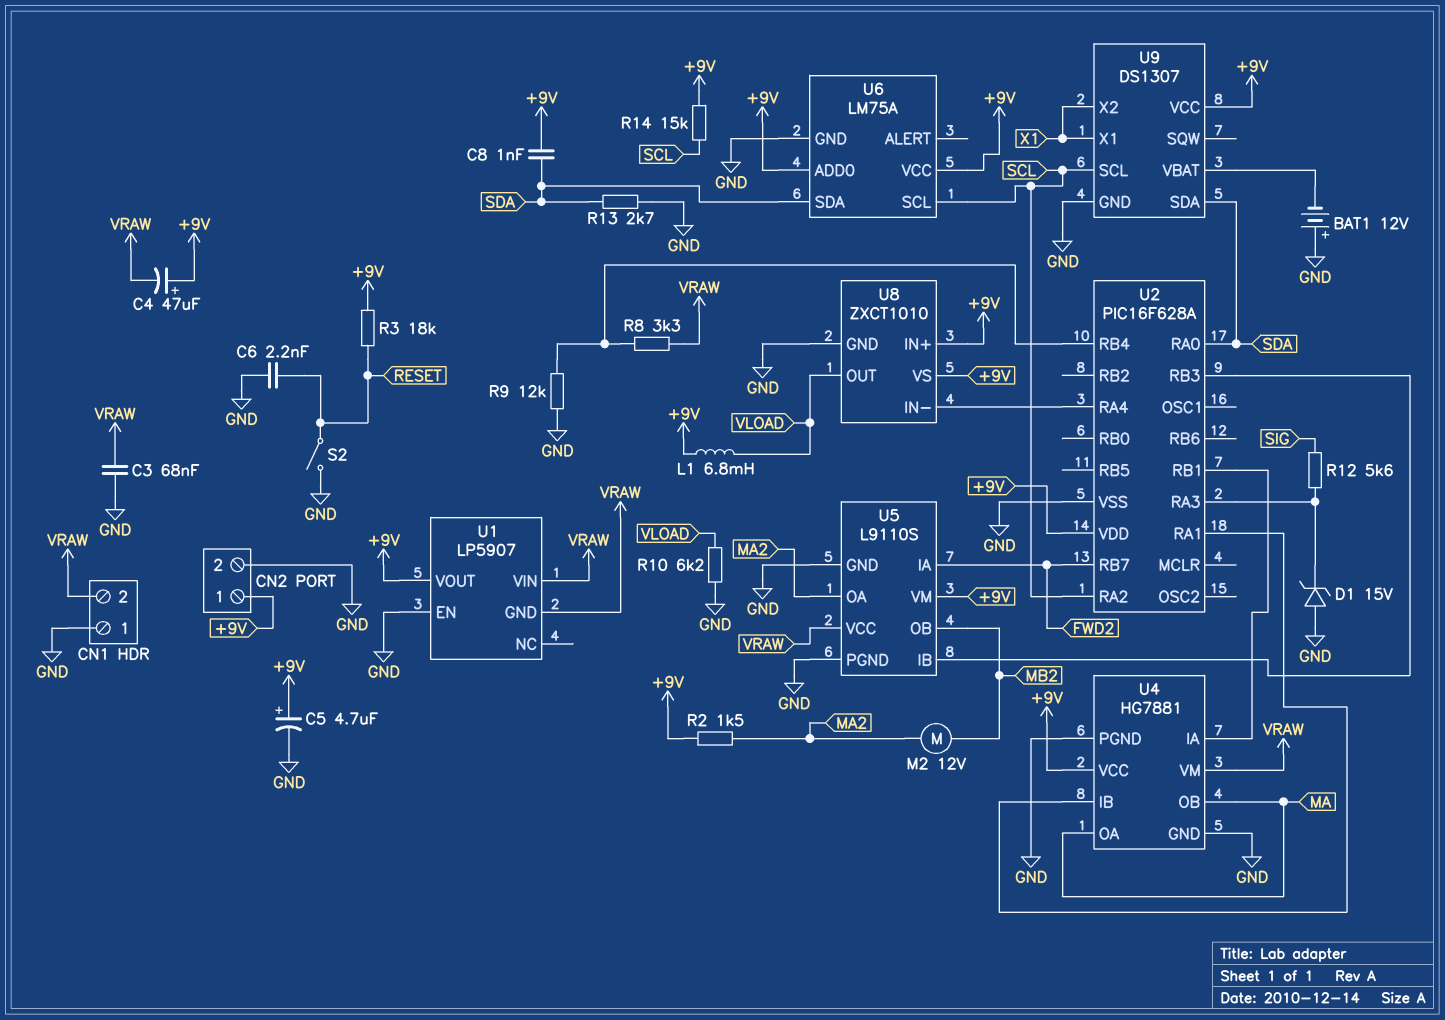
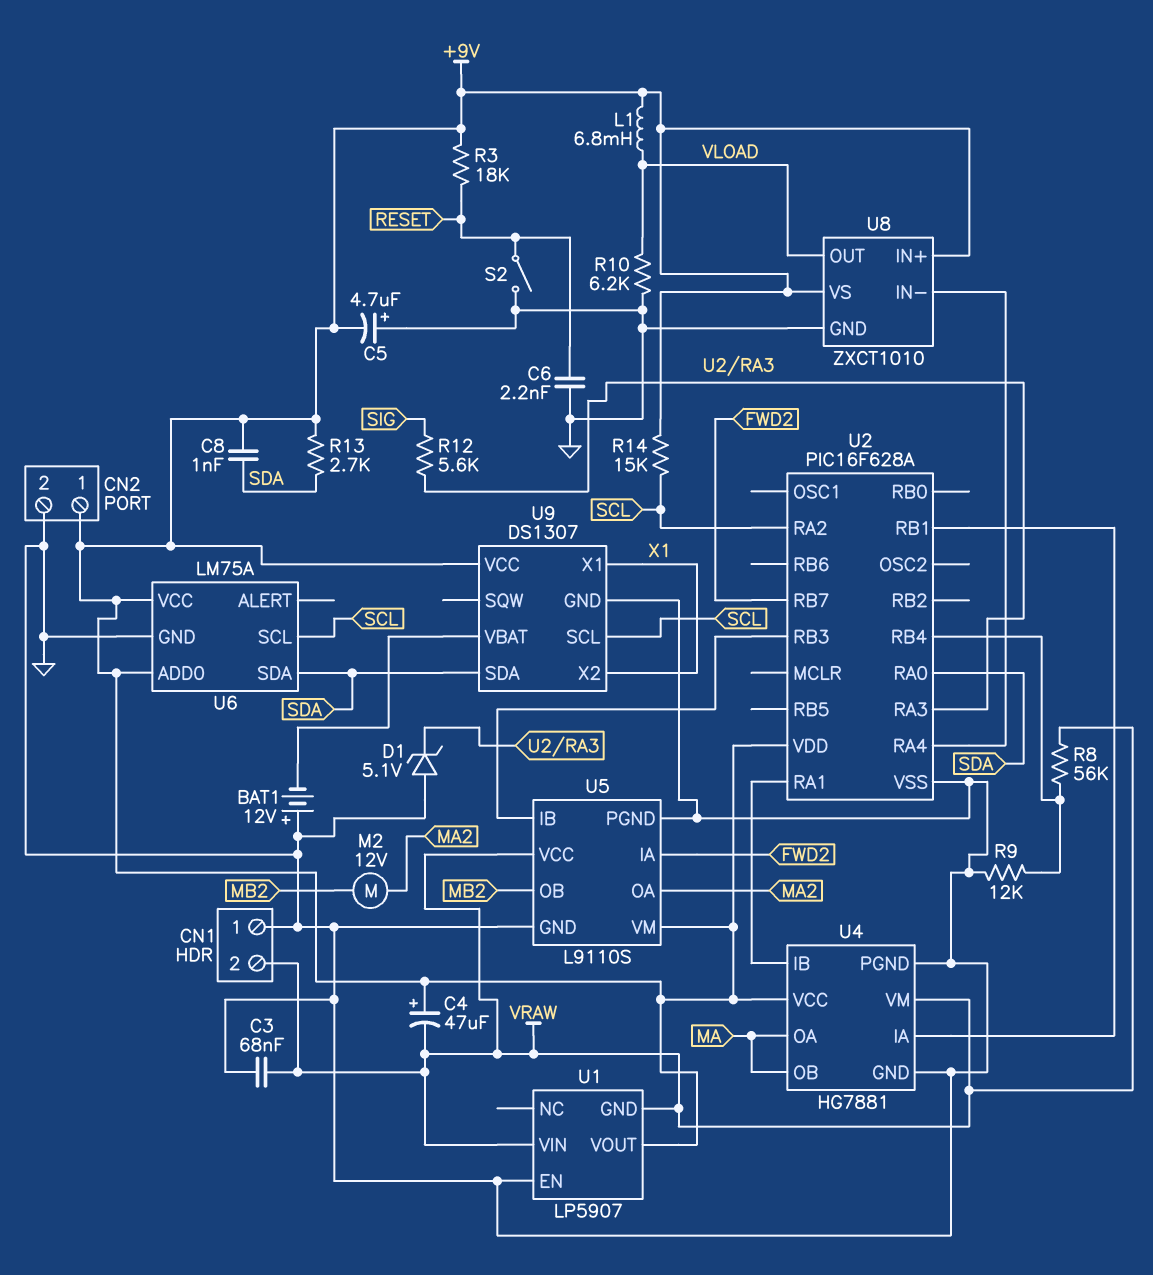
C5: 4.7uF (plus +9V, minus GND) -> 4.7uF (plus GND, minus +9V)
D1: zener 15V (A GND, K U2/RA3) -> zener 5.1V (A GND, K U2/RA3)
R2: 1.5k (+9V, MA2) -> none
R8: 3.3k (U2/RB4, VRAW) -> 56k (U2/RB4, VRAW)
R13: 2.7k (GND, SDA) -> 2.7k (+9V, SDA)

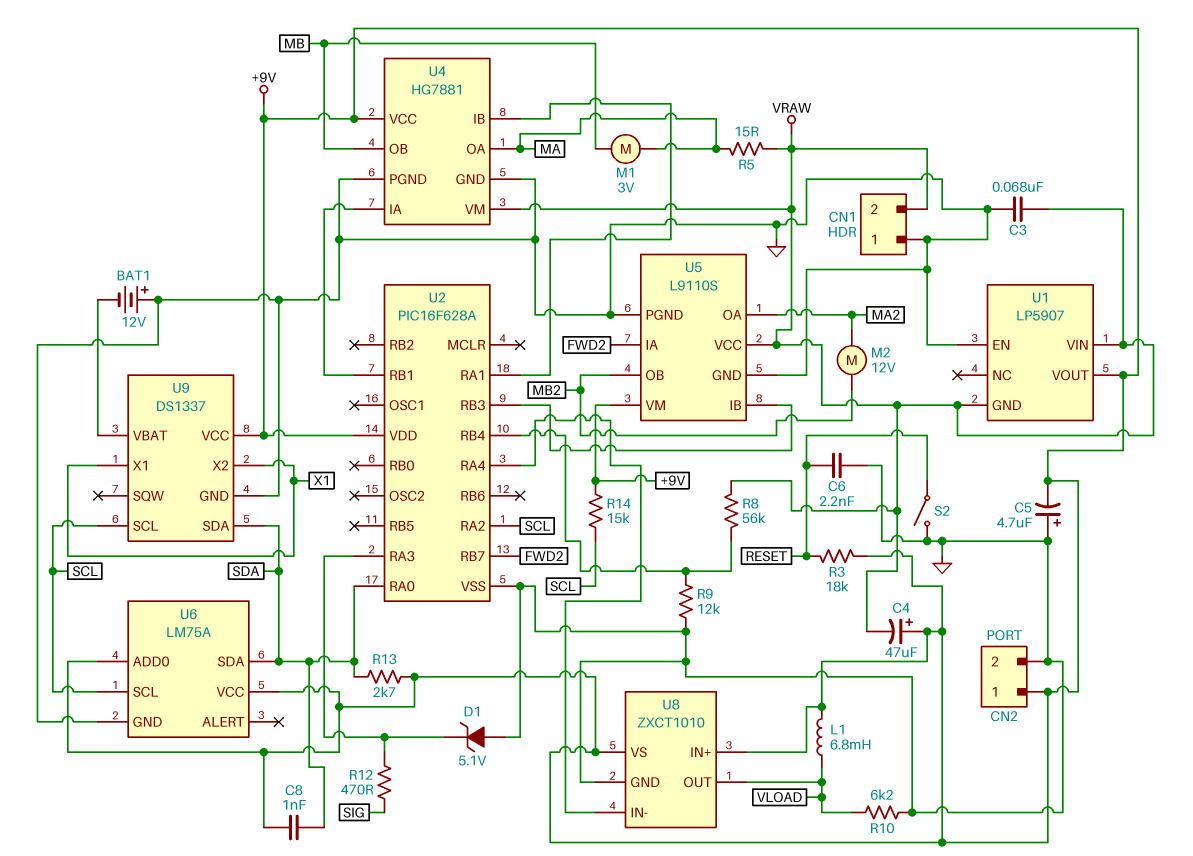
M1: none -> motor 3V (MA, MB)
R5: none -> 15 (MA, VRAW)
R12: 5.6k (SIG, U2/RA3) -> 470 (SIG, U2/RA3)
U4 pin OB: MA -> MB
U9: DS1307 -> DS1337

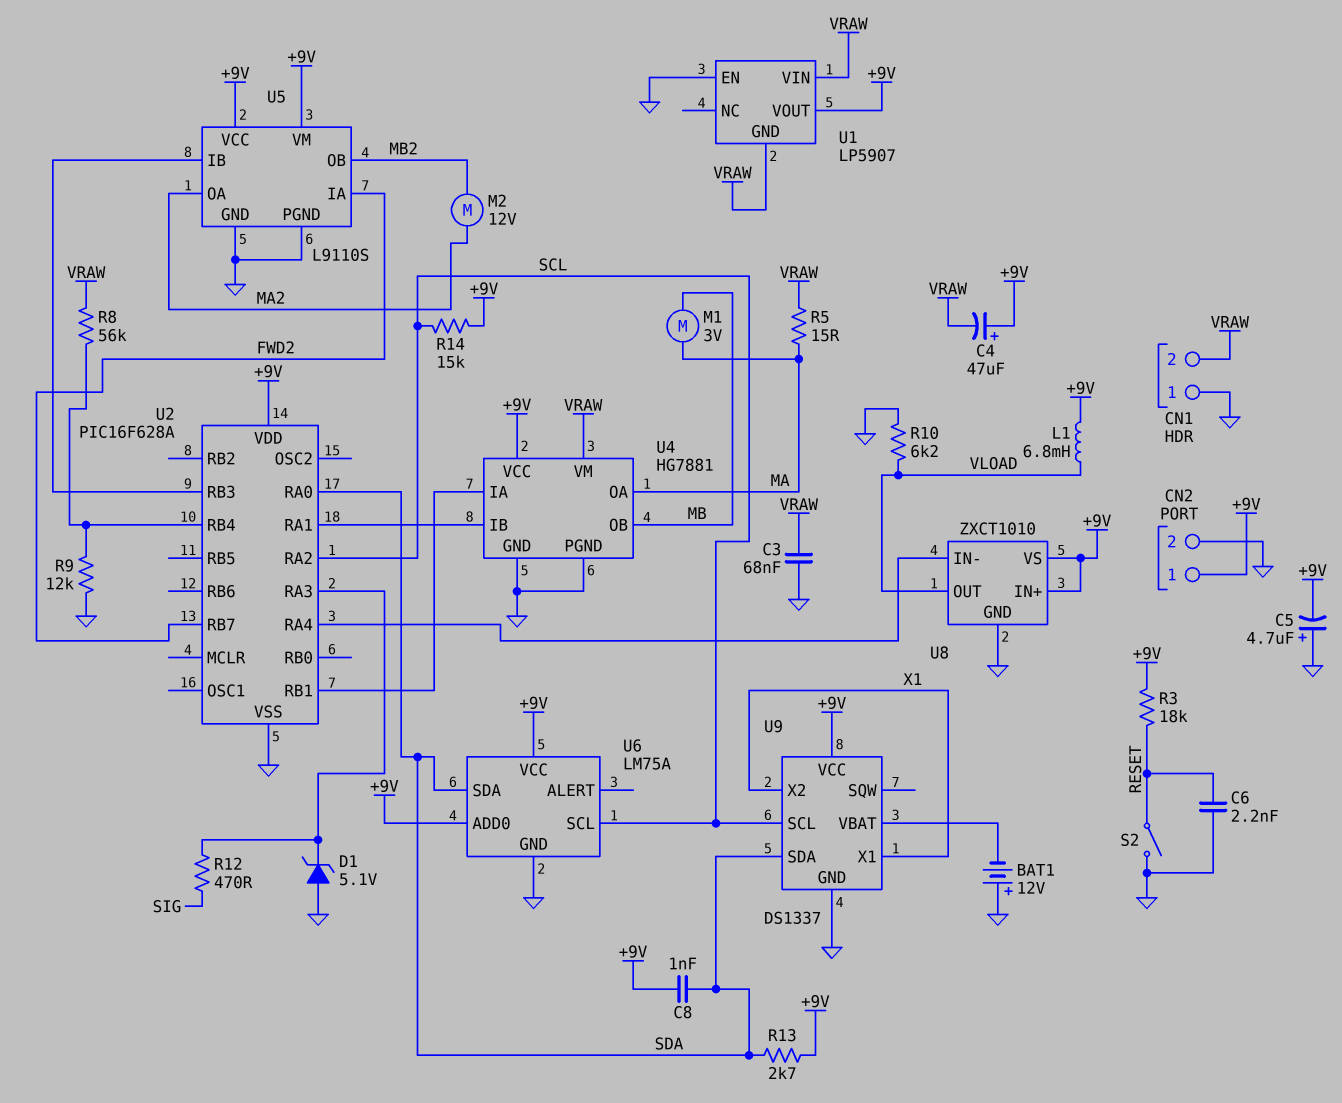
U5 pin VCC: VRAW -> +9V

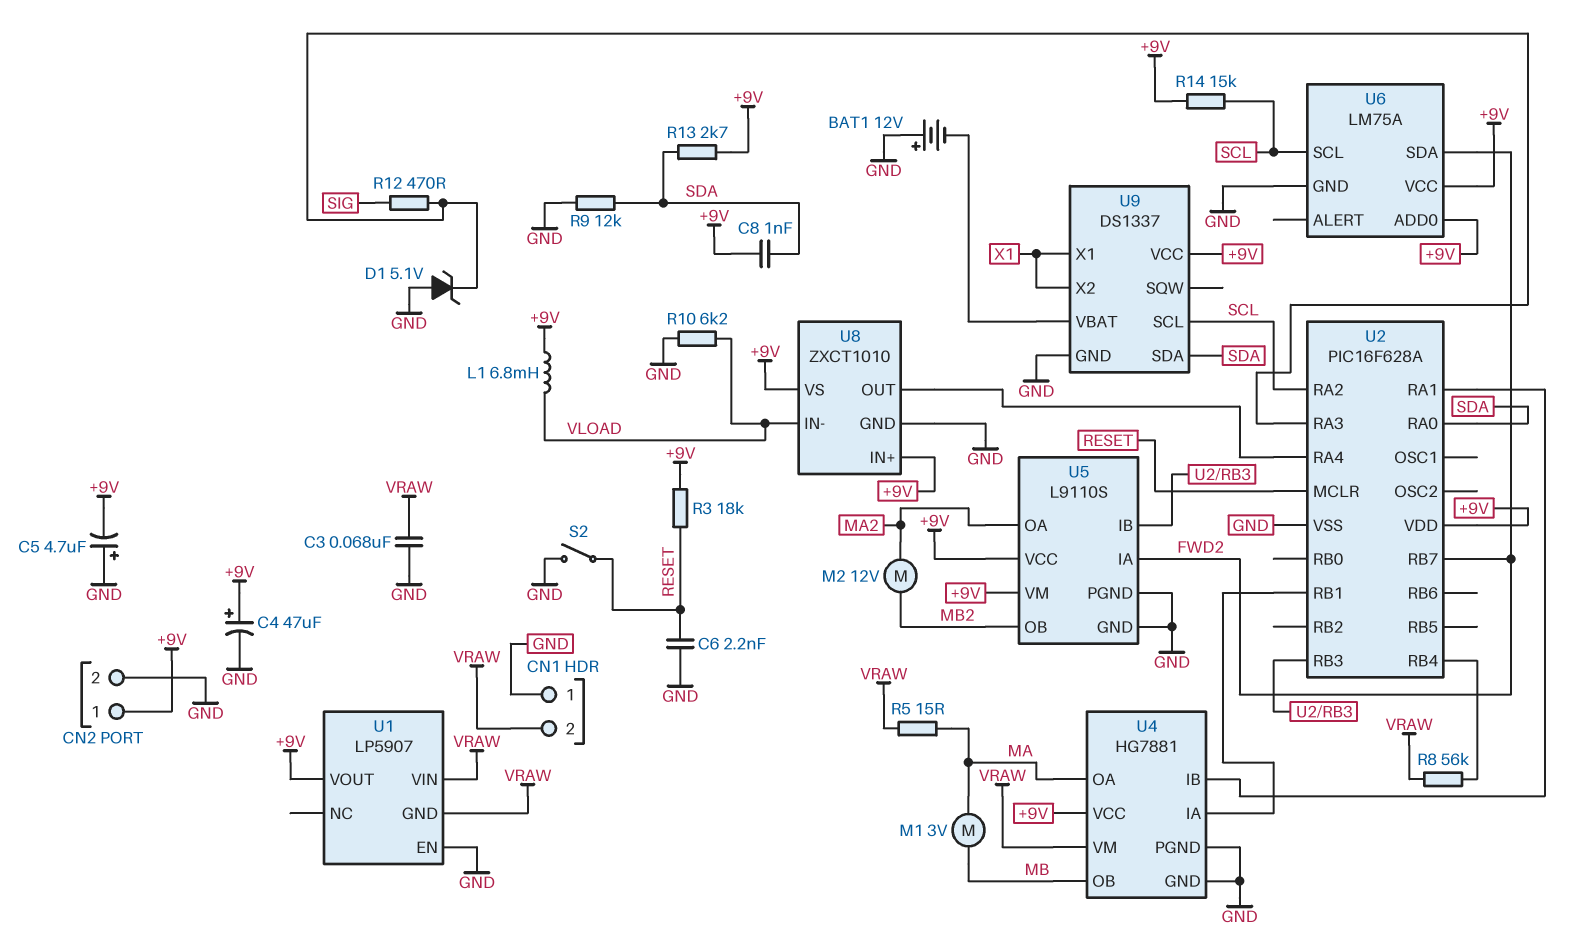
C4: 47uF (plus +9V, minus VRAW) -> 47uF (plus +9V, minus GND)
R9: 12k (GND, U2/RB4) -> 12k (GND, SDA)
U2 pin MCLR: none -> RESET
U6 pin SDA: SDA -> FWD2
U8 pin IN-: U2/RA4 -> VLOAD
U8 pin OUT: VLOAD -> U2/RA4

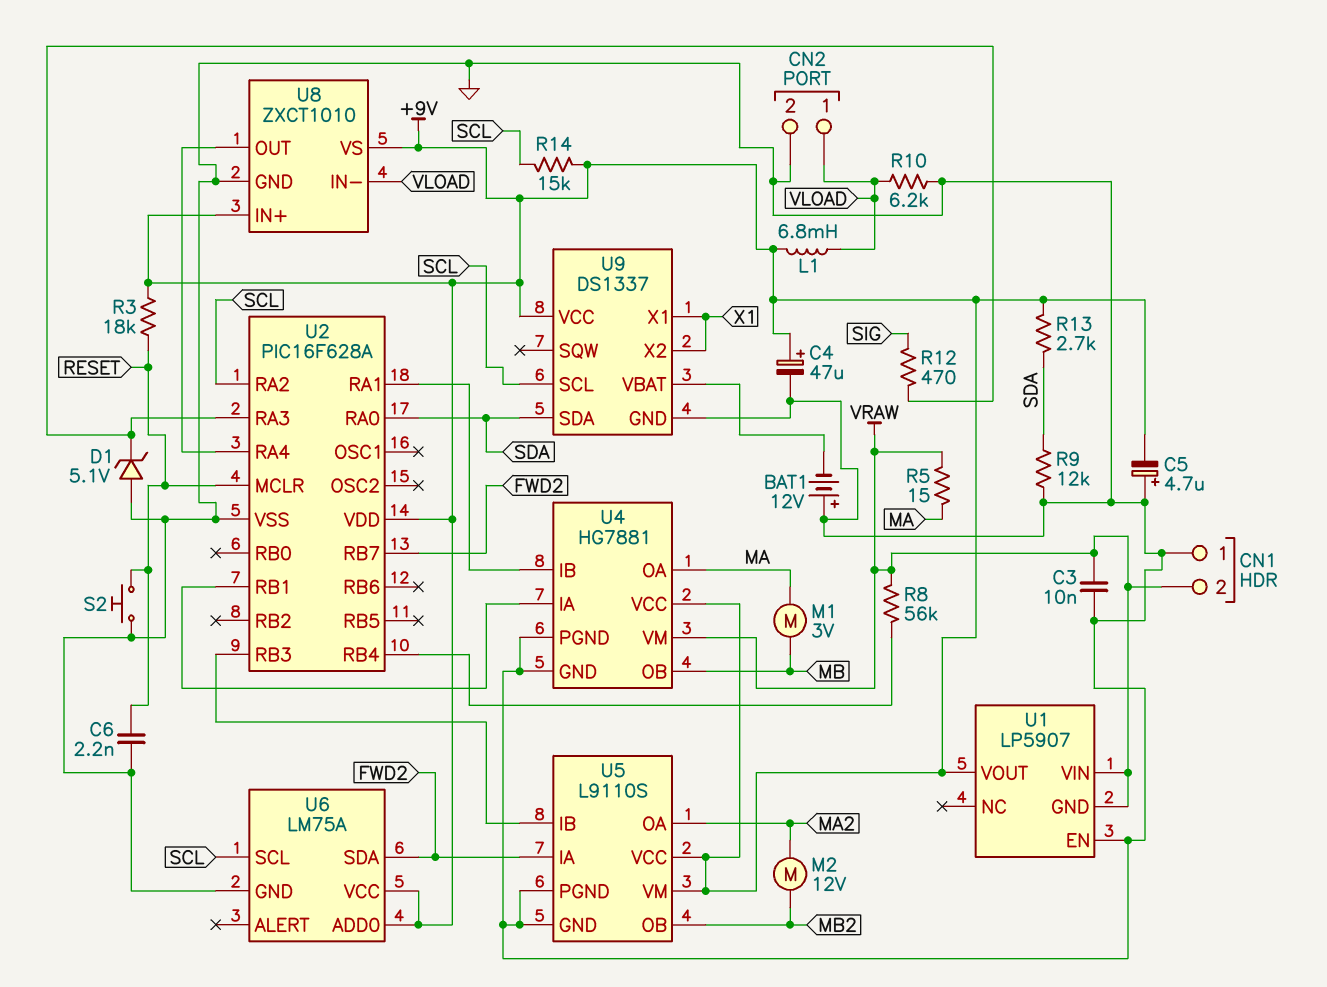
C3: 68nF (GND, VRAW) -> 10nF (GND, VRAW)
C8: 1nF (+9V, SDA) -> none
CN2 pin 1: +9V -> VLOAD
S2: switch (GND, RESET) -> button (GND, RESET)

